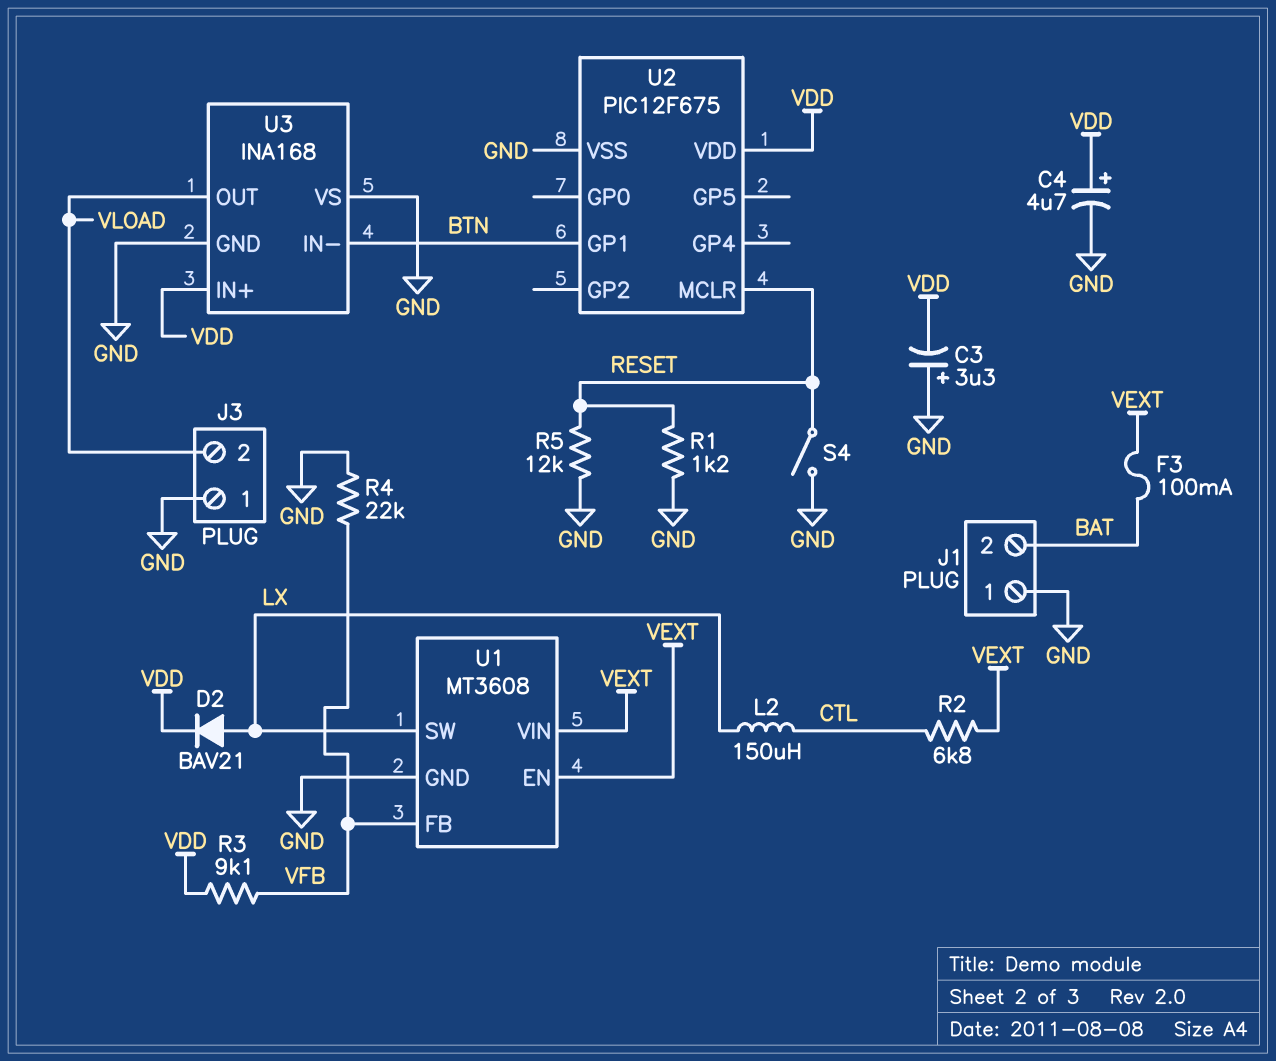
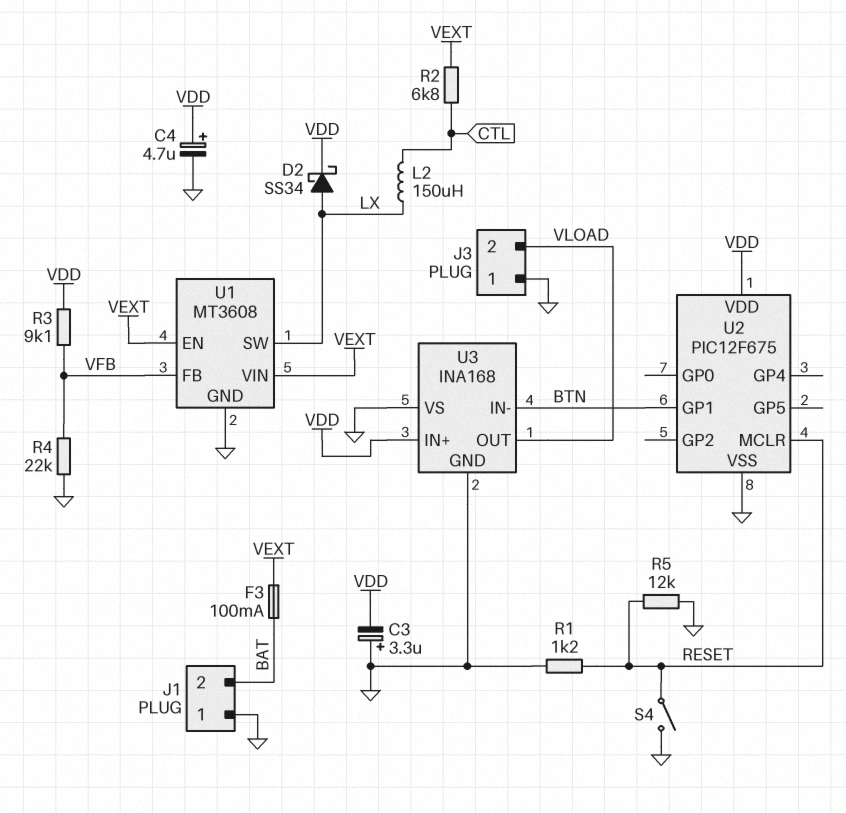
D2: diode BAV21 (A LX, K VDD) -> schottky SS34 (A LX, K VDD)

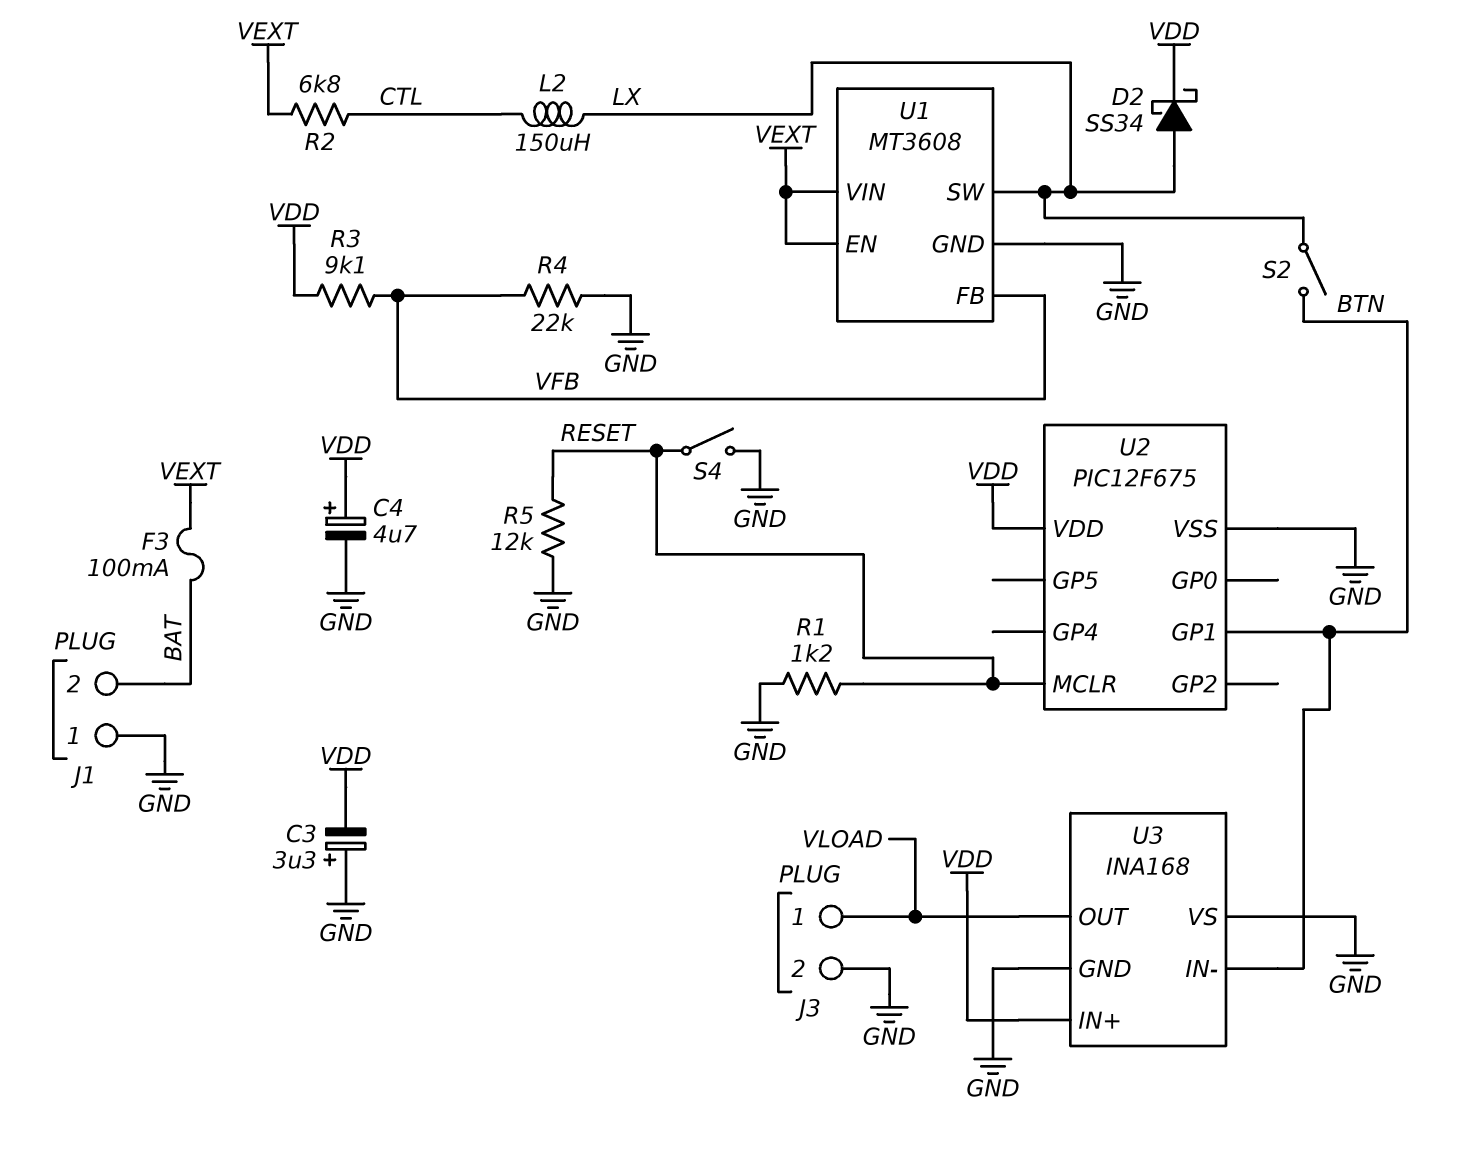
J3 pin 1: GND -> VLOAD
J3 pin 2: VLOAD -> GND
S2: none -> switch (BTN, LX)

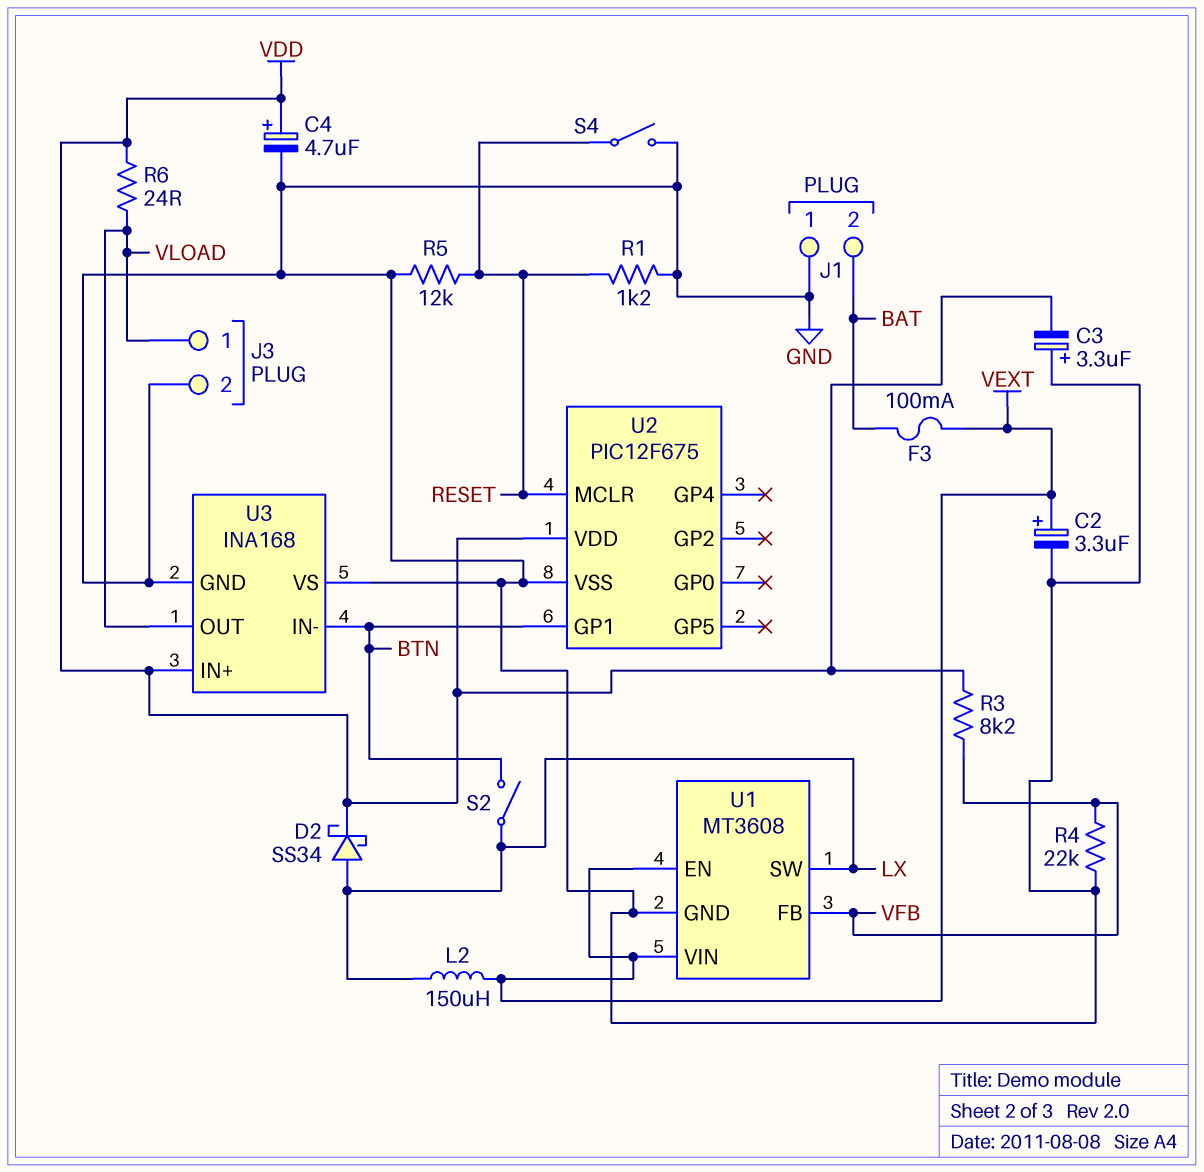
C2: none -> 3.3uF (plus VEXT, minus GND)
L2: 150uH (CTL, LX) -> 150uH (LX, VEXT)
R2: 6.8k (CTL, VEXT) -> none
R3: 9.1k (VDD, VFB) -> 8.2k (VDD, VFB)
R6: none -> 24 (VDD, VLOAD)

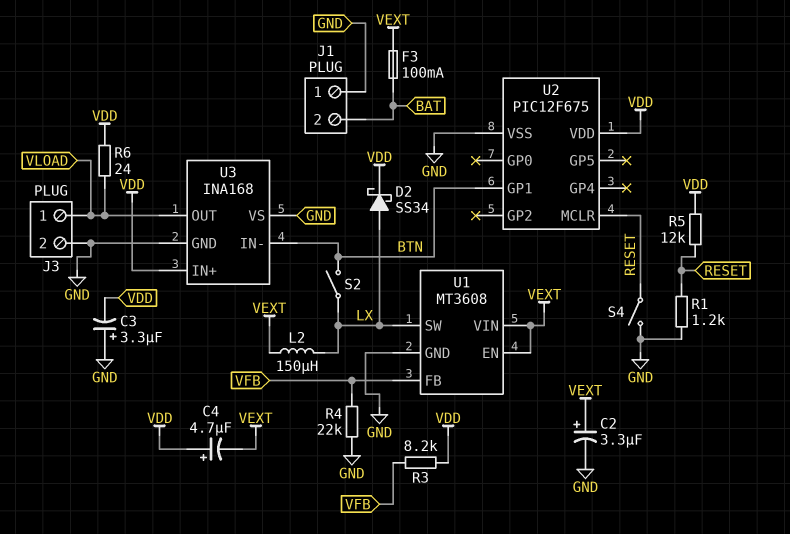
C4: 4.7uF (plus VDD, minus GND) -> 4.7uF (plus VDD, minus VEXT)
R5: 12k (GND, RESET) -> 12k (RESET, VDD)

